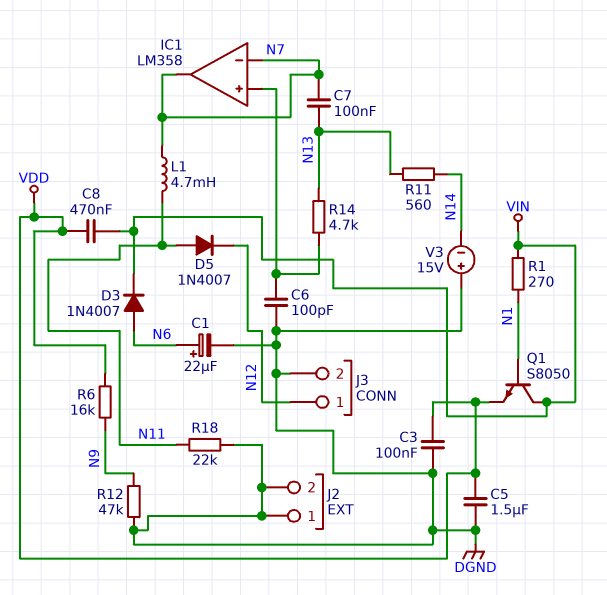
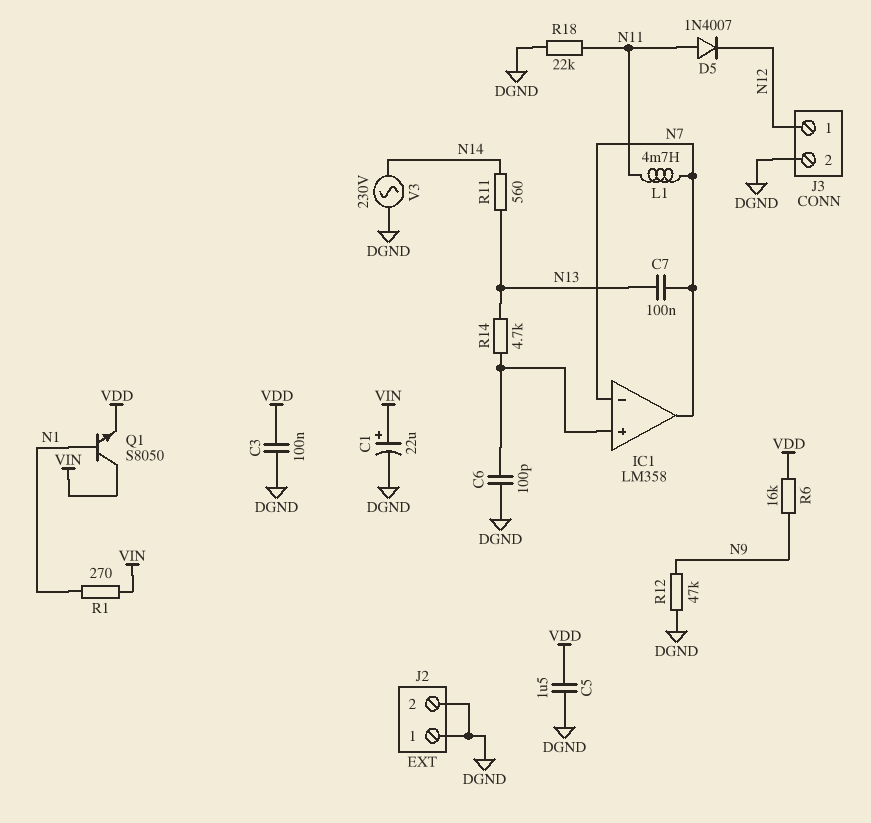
C1: 22uF (plus N6, minus DGND) -> 22uF (plus VIN, minus DGND)
C8: 470nF (VDD, VIN) -> none
D3: diode 1N4007 (A N6, K VIN) -> none
V3: 15V (plus DGND, minus N14) -> AC 230V (DGND, N14)

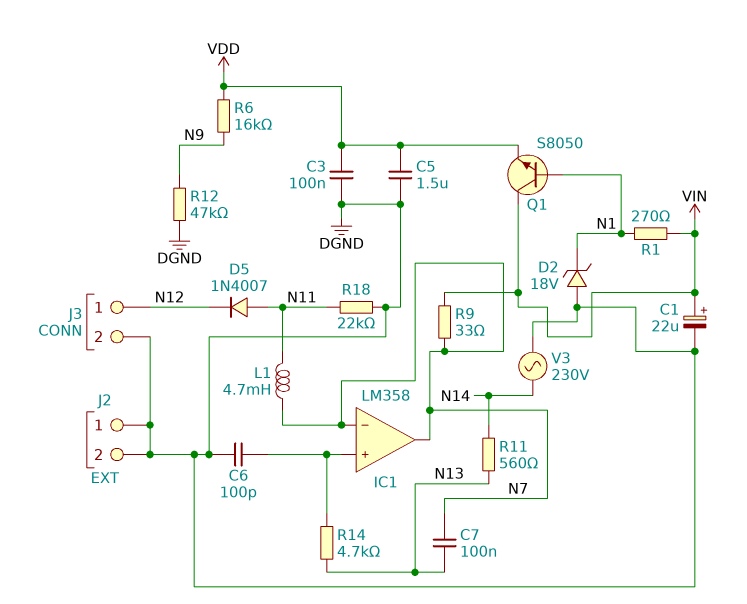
D2: none -> zener 18V (A DGND, K N1)
R9: none -> 33 (N7, VIN)

